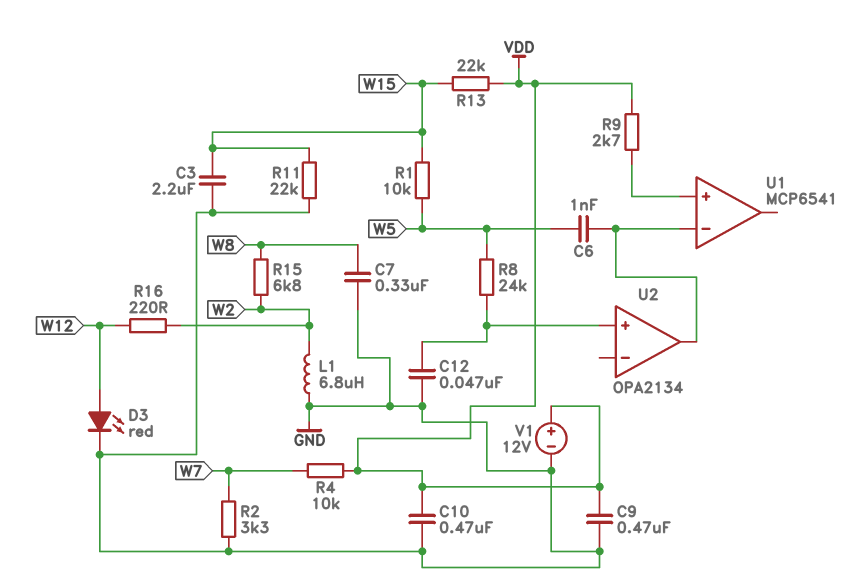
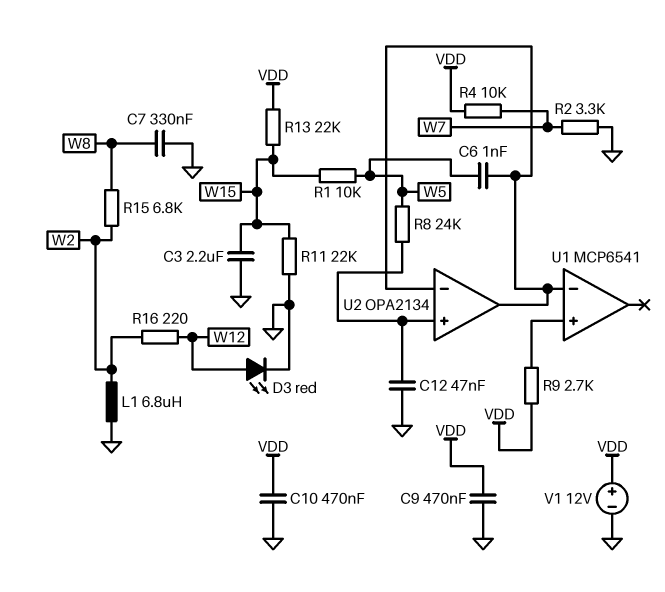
U2 pin in-: none -> U1/in-

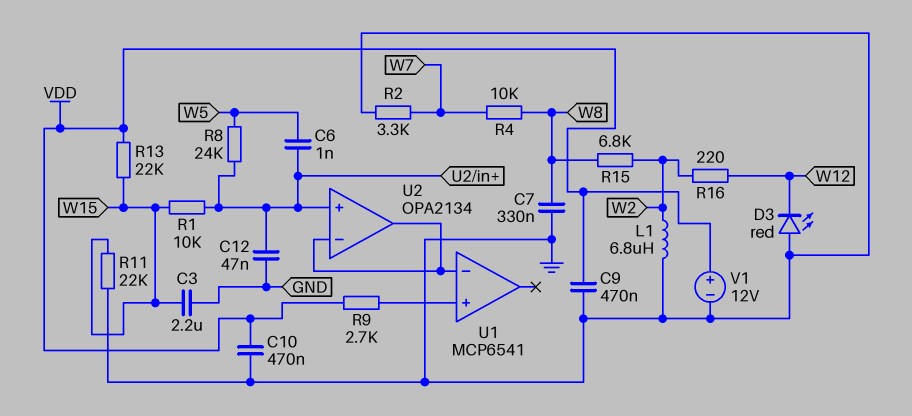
C6: 1nF (U1/in-, W5) -> 1nF (U2/in+, W5)
D3: LED red (A W12, K GND) -> LED red (A GND, K W12)
R1: 10k (W5, W15) -> 10k (U2/in+, W15)
R4: 10k (VDD, W7) -> 10k (W7, W8)

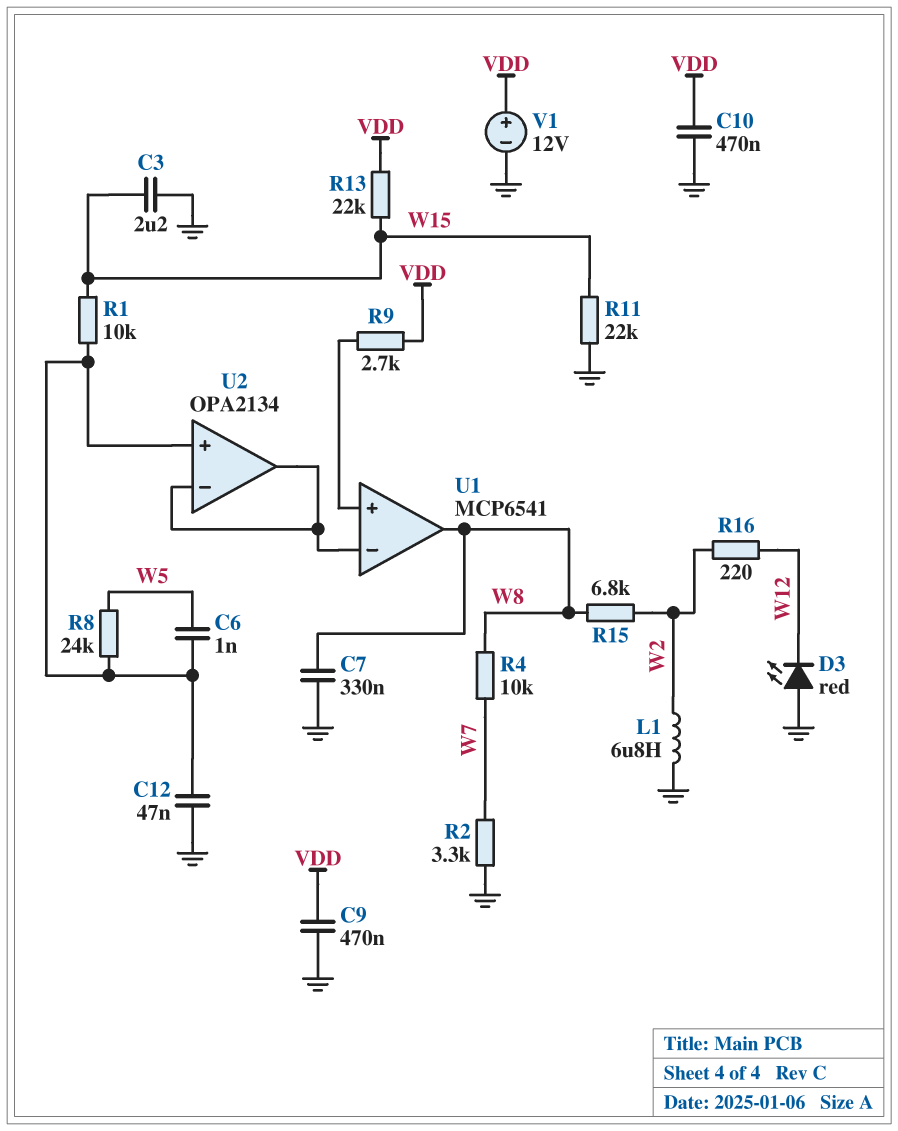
U1 pin out: none -> W8

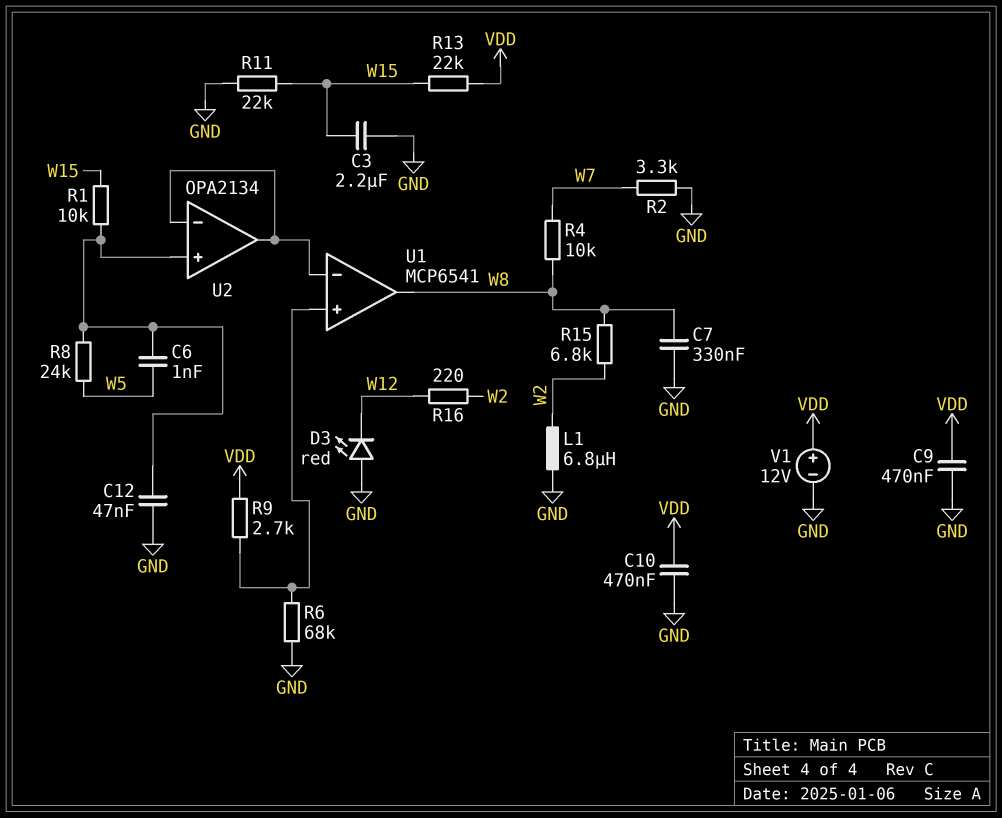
R6: none -> 68k (GND, U1/in+)

